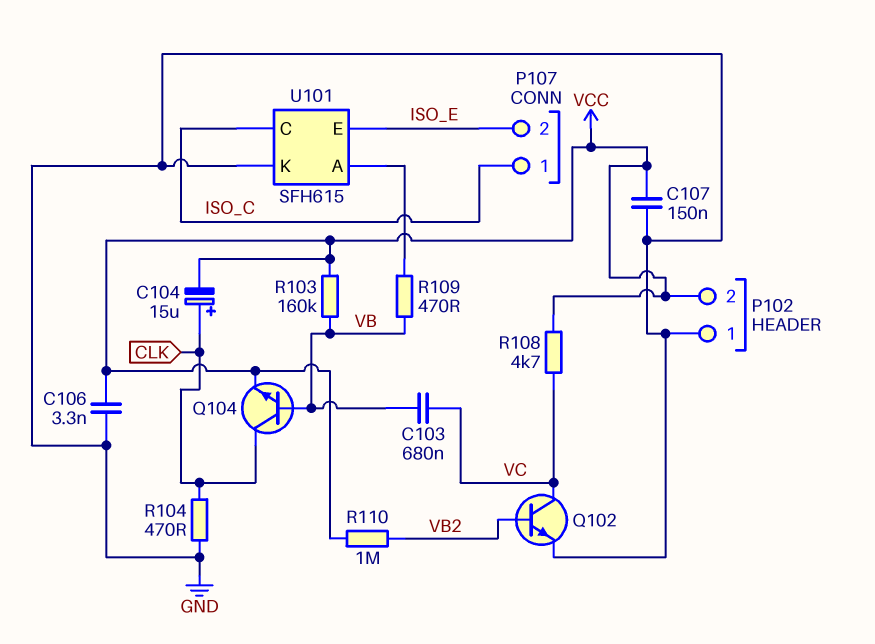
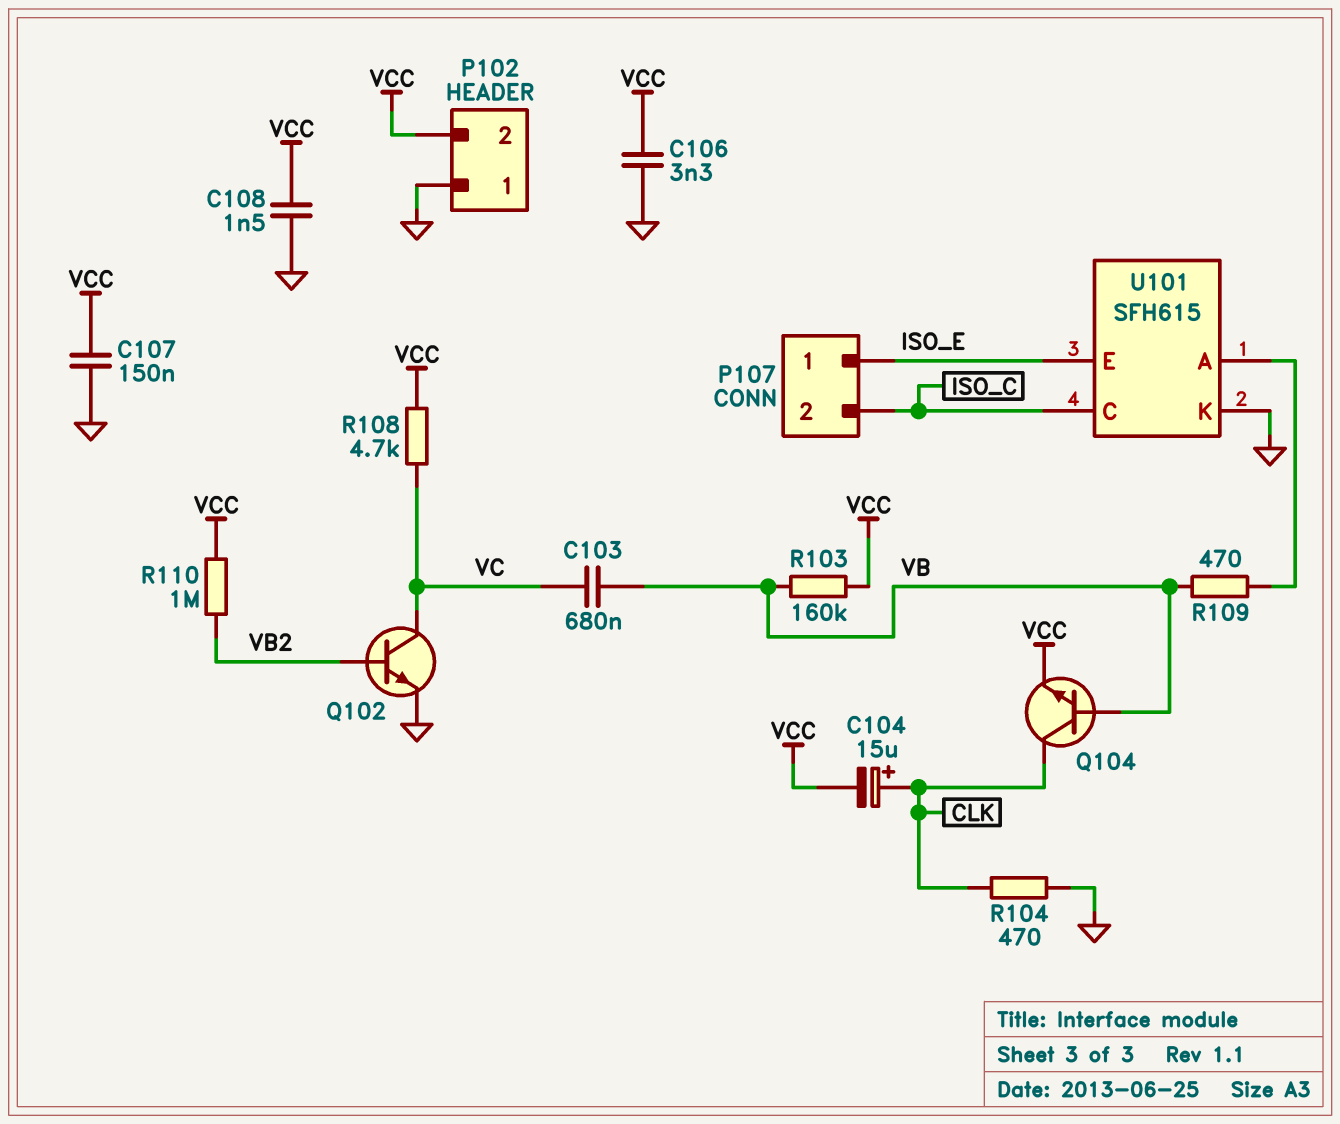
C108: none -> 1.5nF (GND, VCC)
P107 pin 1: ISO_C -> ISO_E
P107 pin 2: ISO_E -> ISO_C

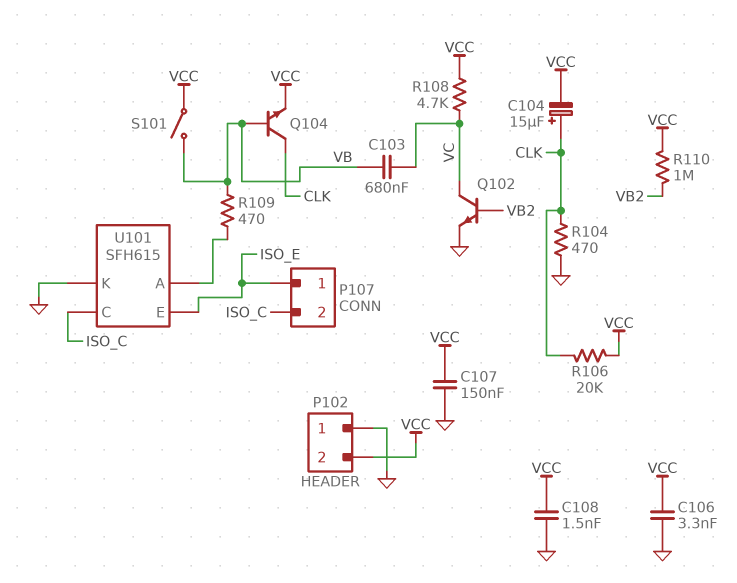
R103: 160k (VB, VCC) -> none
R106: none -> 20k (CLK, VCC)
S101: none -> switch (VB, VCC)

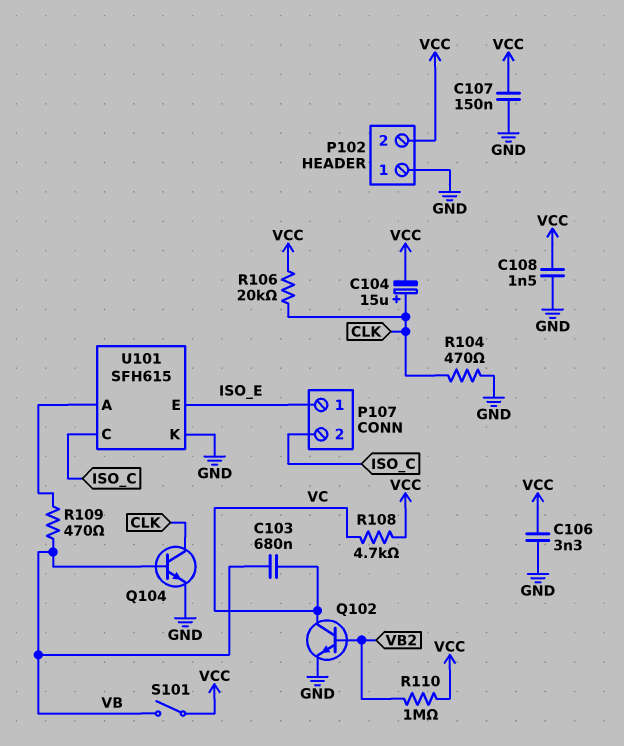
Q104: NPN (B VB, C CLK, E VCC) -> NPN (B VB, C CLK, E GND)

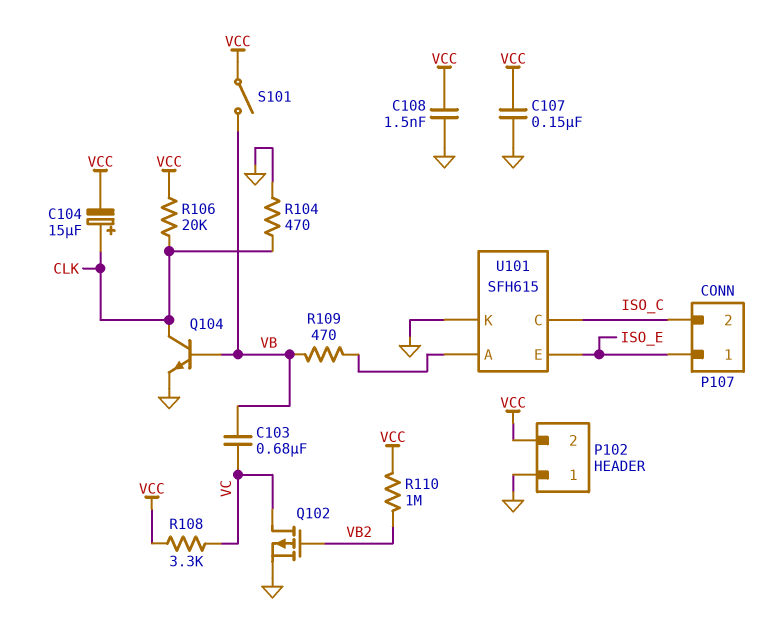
C106: 3.3nF (GND, VCC) -> none
Q102: NPN (B VB2, C VC, E GND) -> PMOS (G VB2, D VC, S GND)
R108: 4.7k (VC, VCC) -> 3.3k (VC, VCC)

